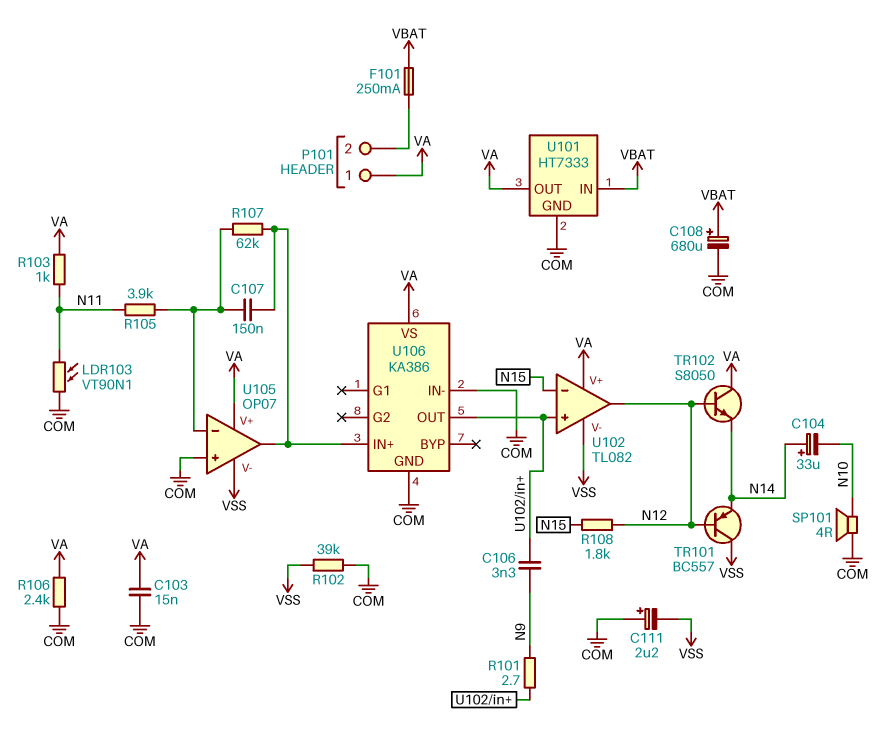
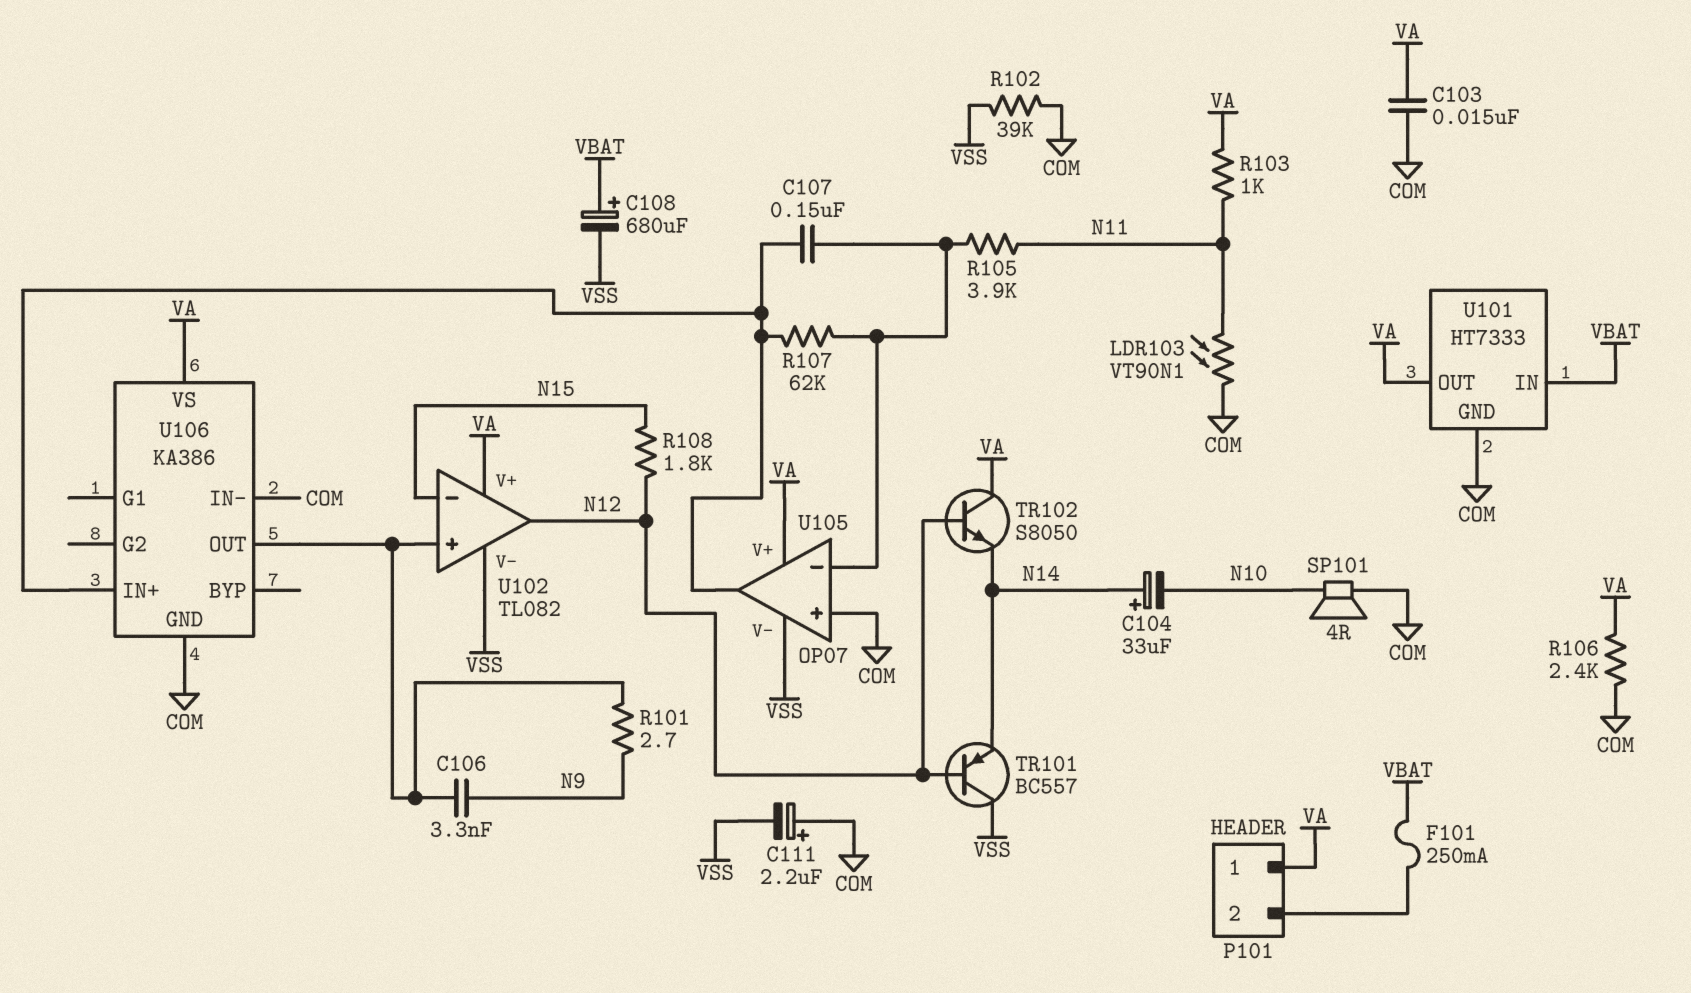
C108: 680uF (plus VBAT, minus COM) -> 680uF (plus VBAT, minus VSS)

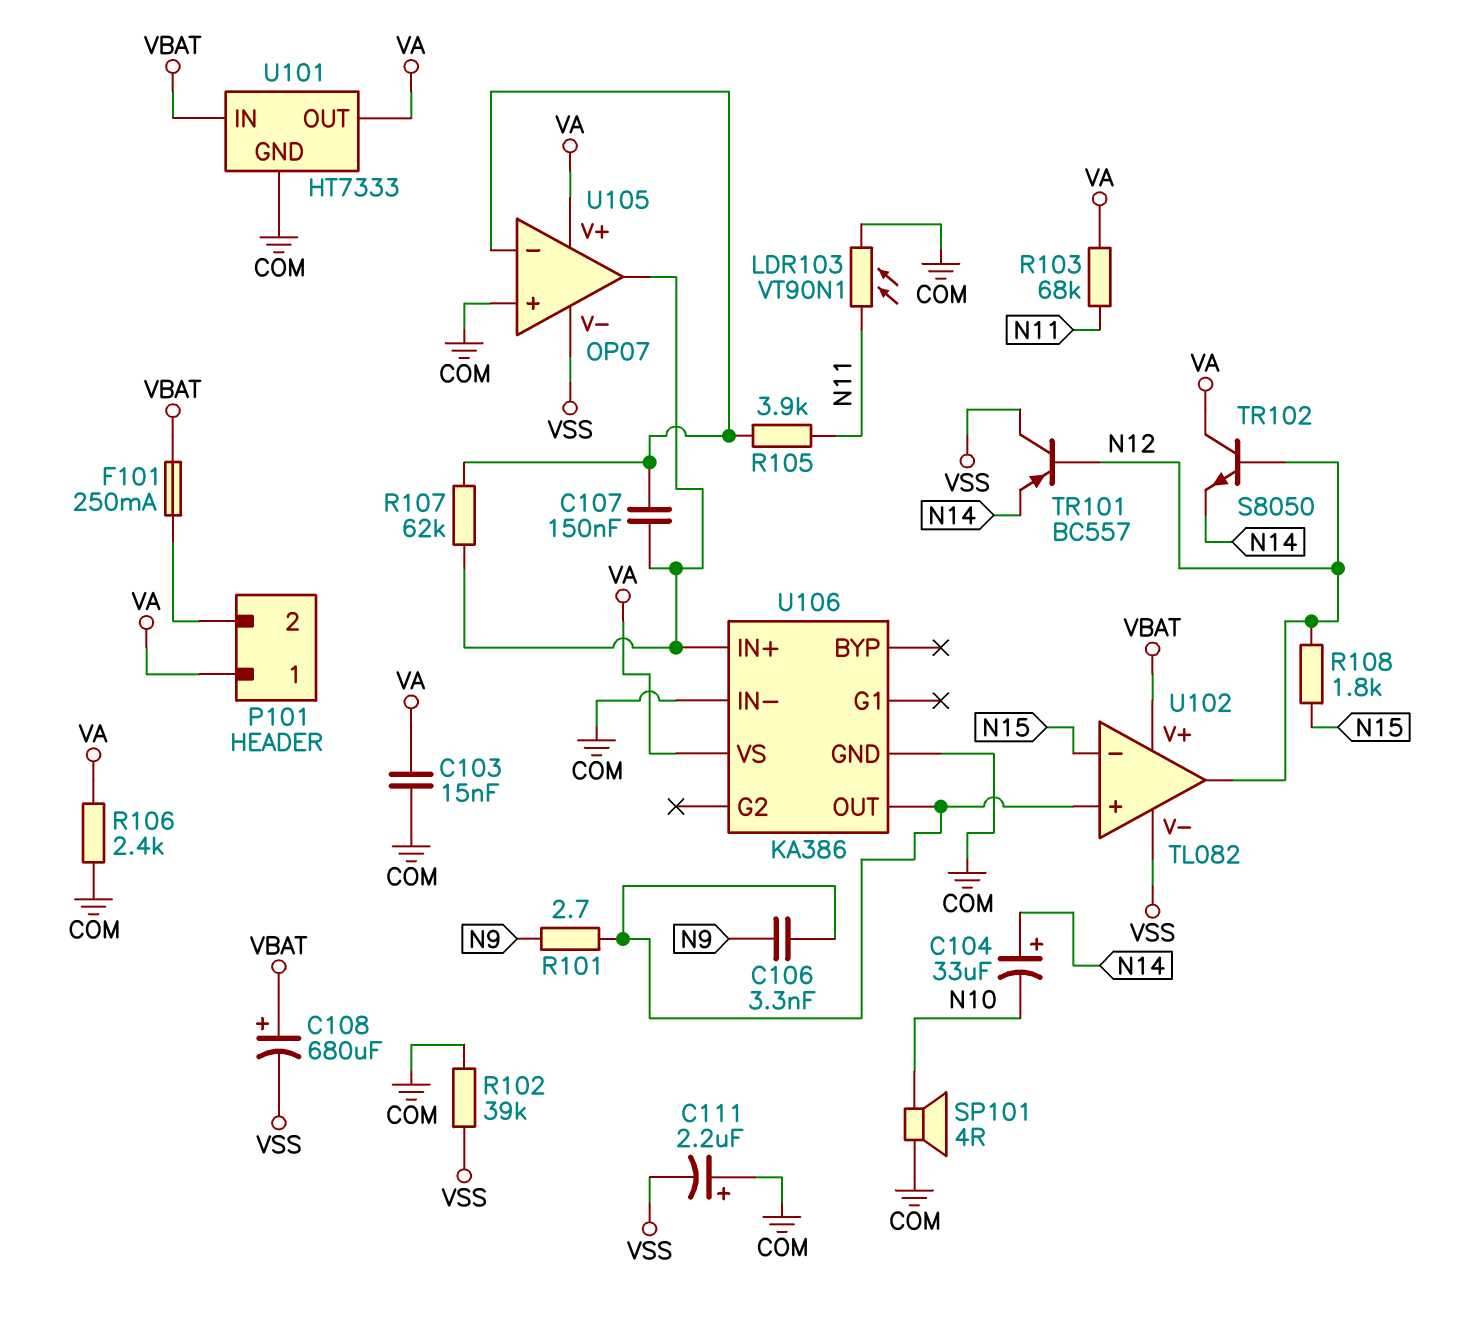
R103: 1k (N11, VA) -> 68k (N11, VA)
U102 pin V+: VA -> VBAT

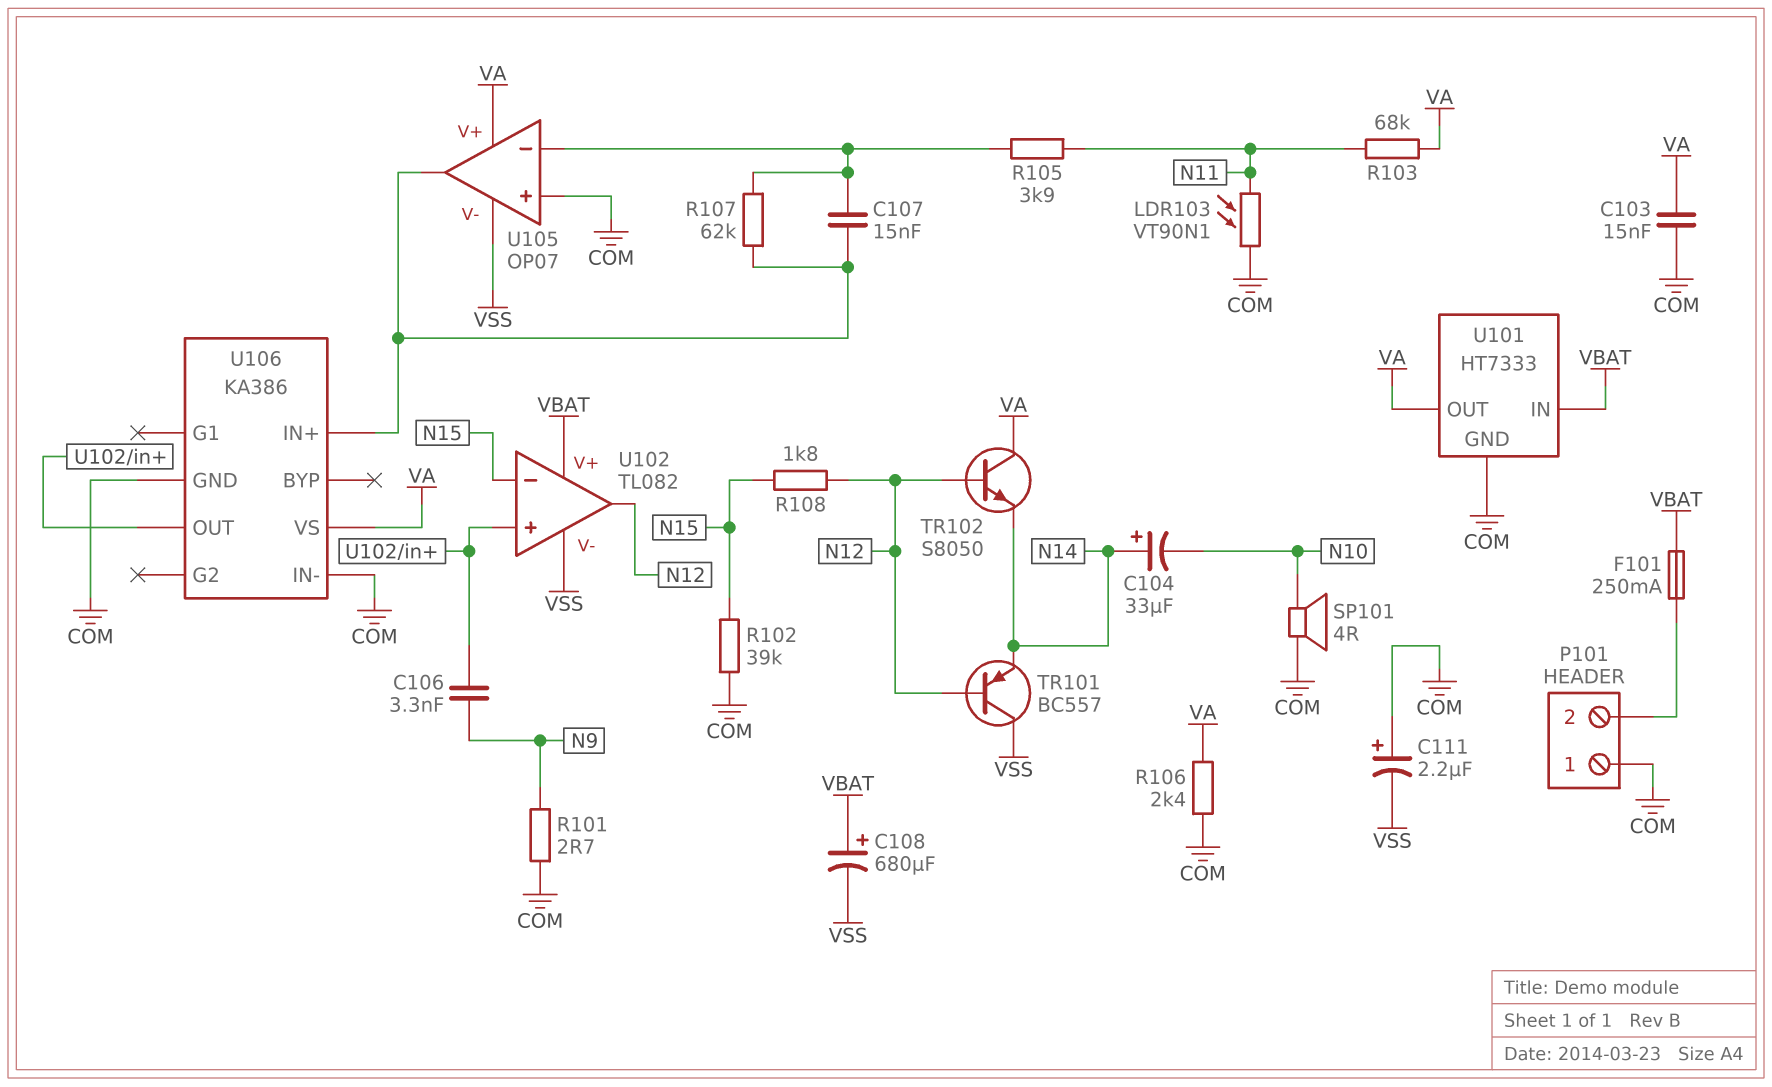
C107: 150nF (U105/in-, U105/out) -> 15nF (U105/in-, U105/out)
P101 pin 1: VA -> COM
R101: 2.7 (N9, U102/in+) -> 2.7 (COM, N9)
R102: 39k (COM, VSS) -> 39k (COM, N15)

